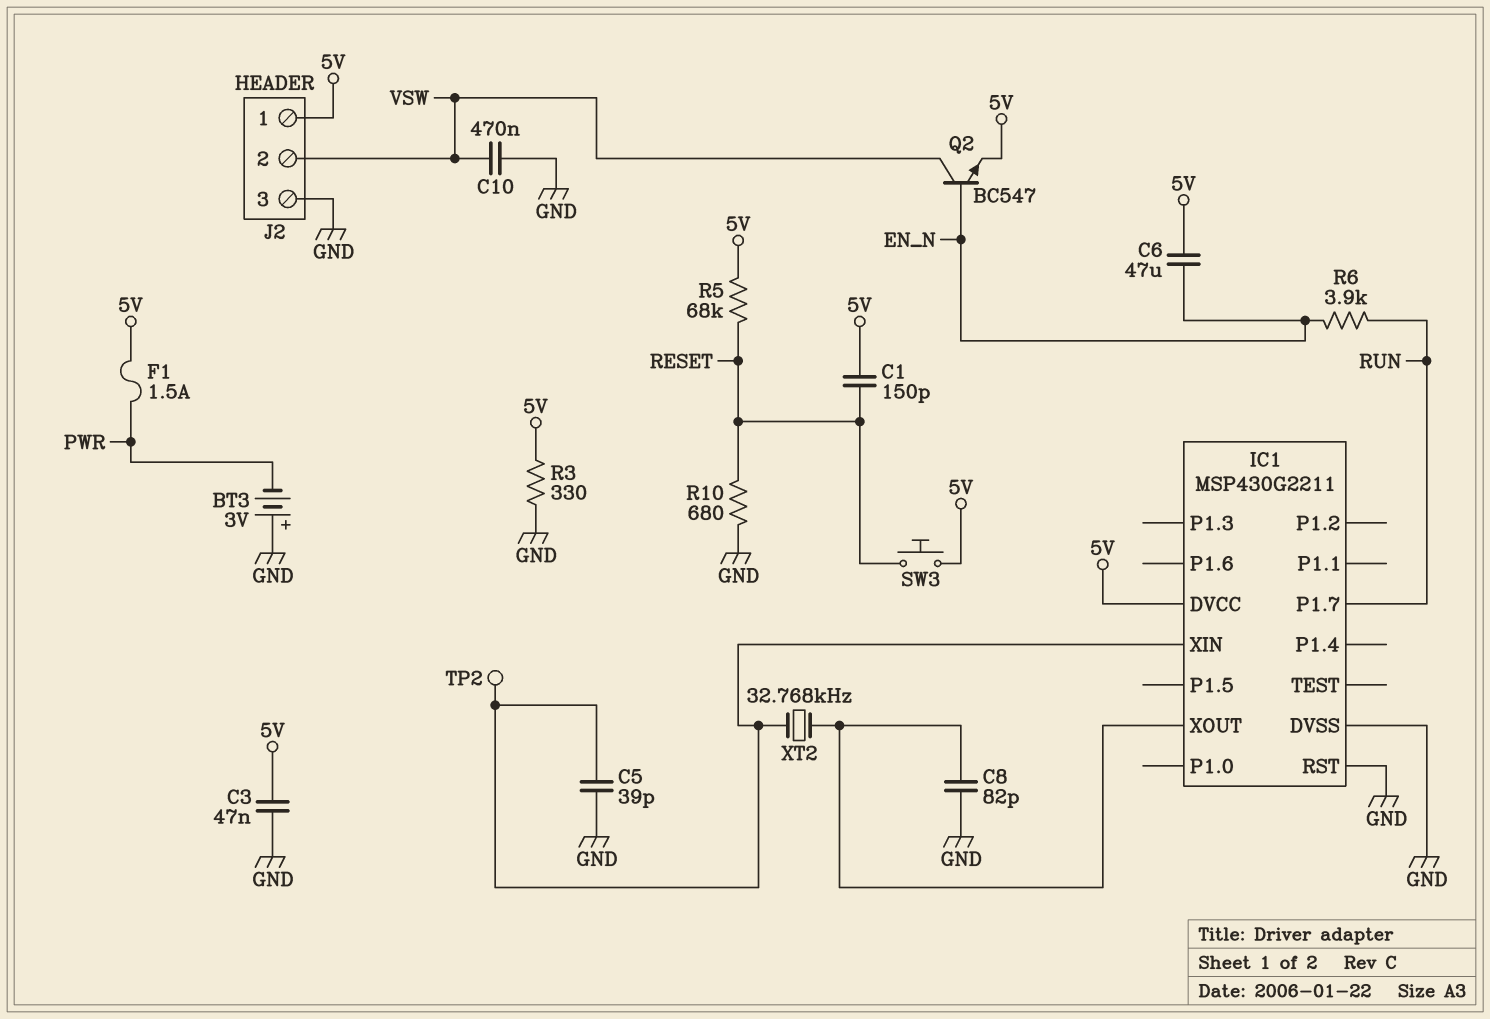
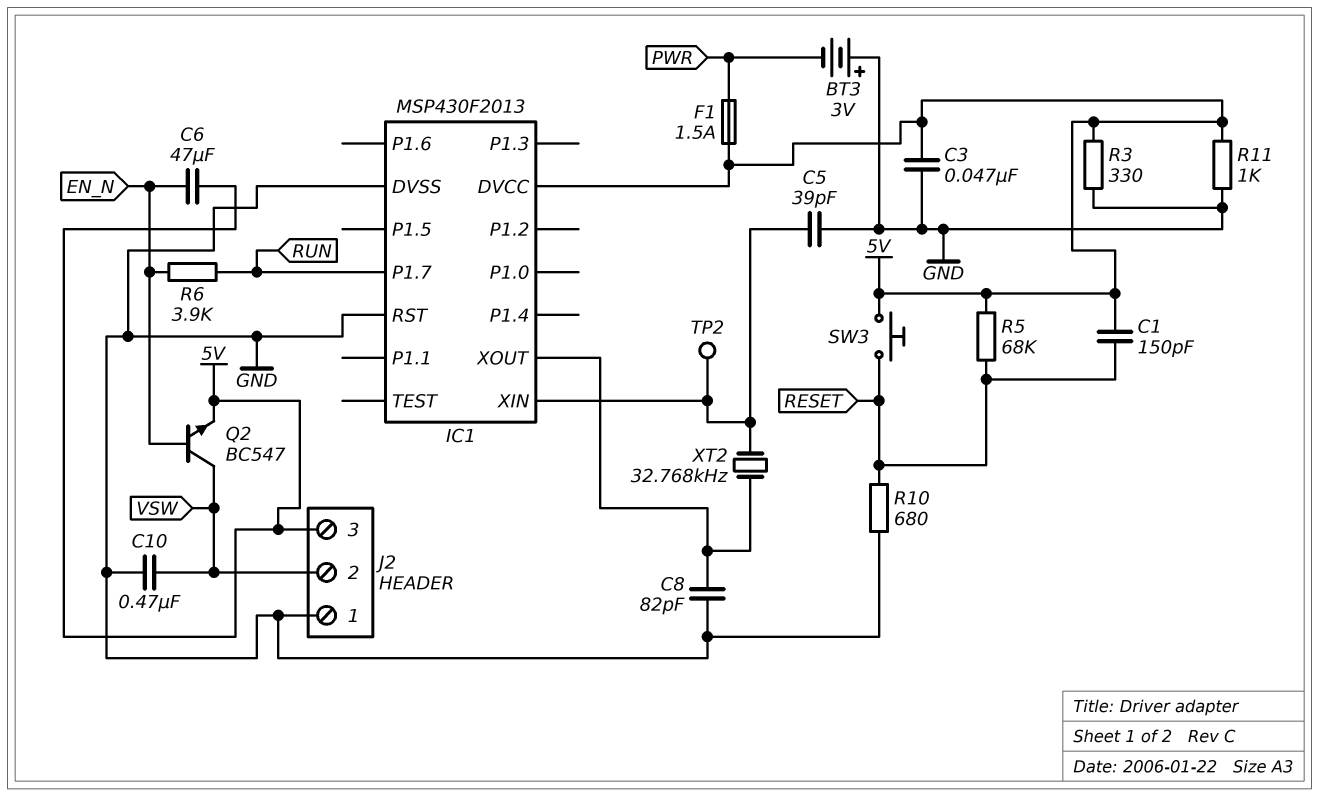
IC1: MSP430G2211 -> MSP430F2013
J2 pin 1: 5V -> GND
J2 pin 3: GND -> 5V
R11: none -> 1k (5V, GND)

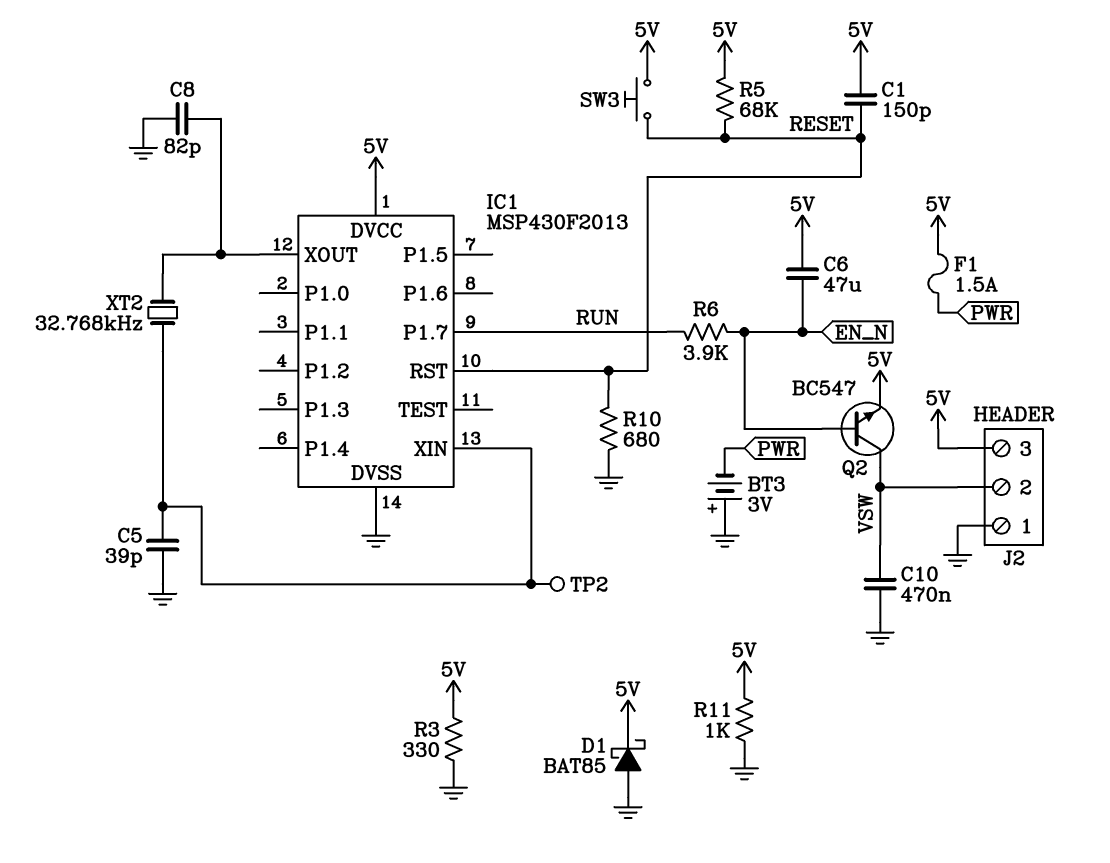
C3: 47nF (5V, GND) -> none
D1: none -> schottky BAT85 (A GND, K 5V)
IC1 pin RST: GND -> RESET

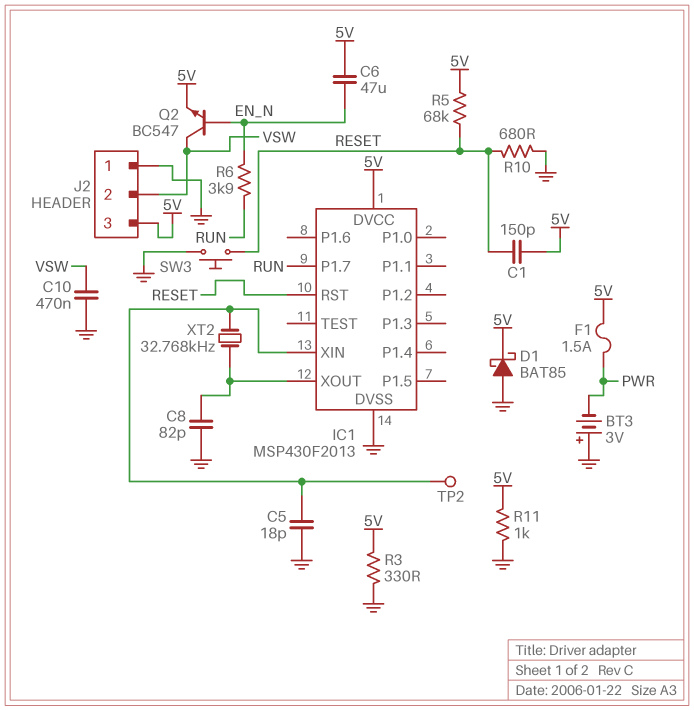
C5: 39pF (GND, IC1/XIN) -> 18pF (GND, IC1/XIN)
SW3: button (5V, RESET) -> button (GND, RESET)

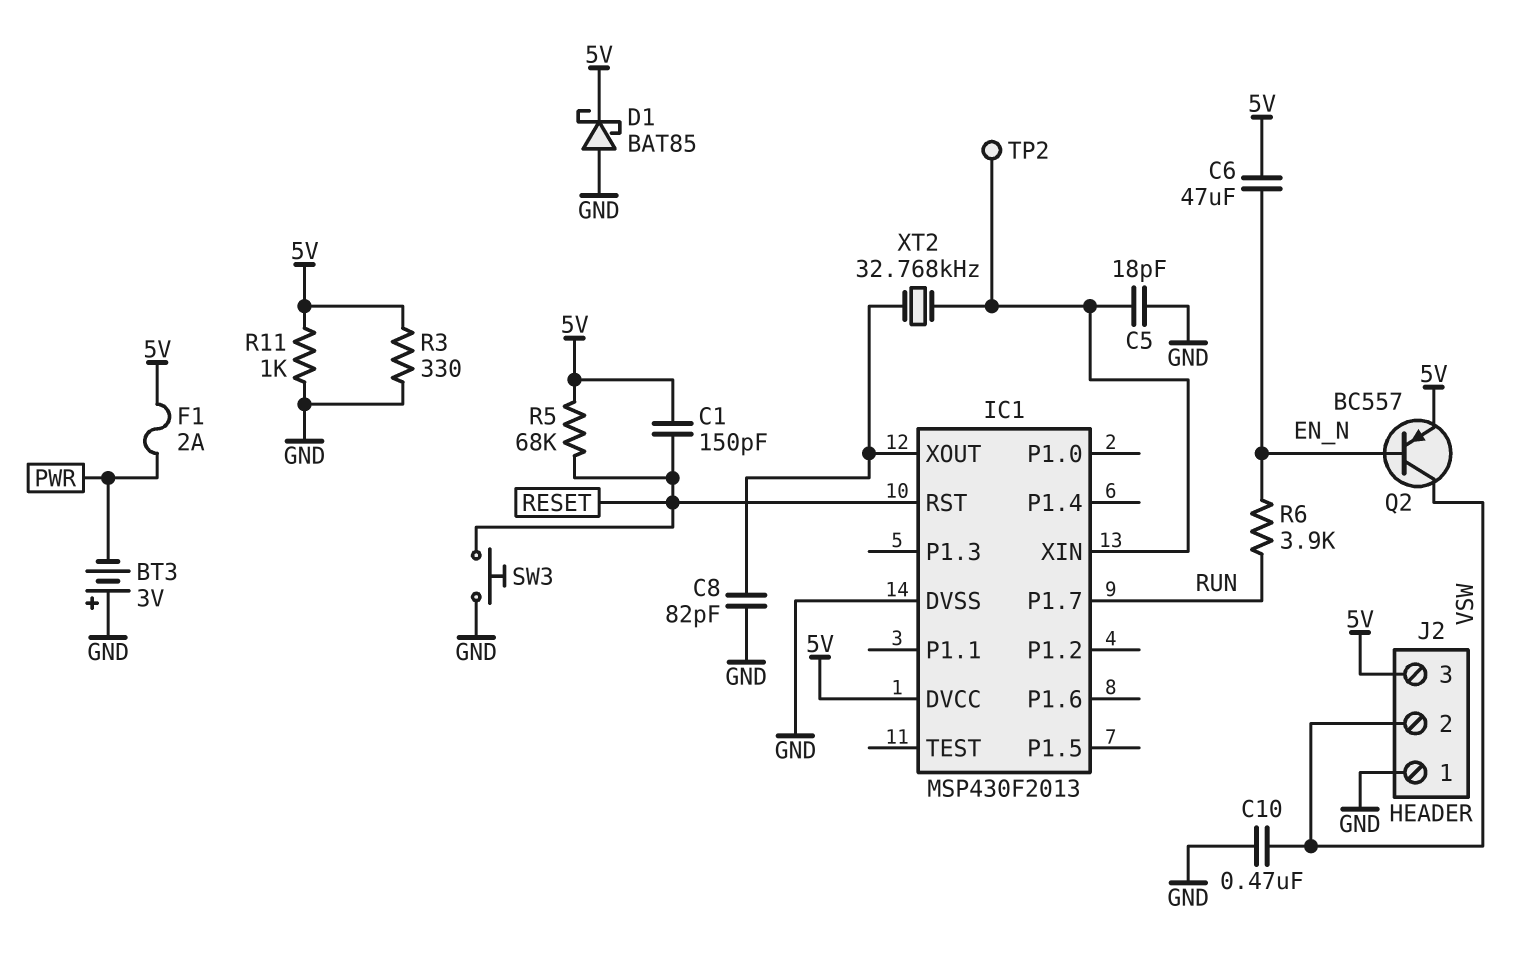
F1: 1.5A (5V, PWR) -> 2A (5V, PWR)
Q2: NPN BC547 (B EN_N, C VSW, E 5V) -> PNP BC557 (B EN_N, C VSW, E 5V)
R10: 680 (GND, RESET) -> none

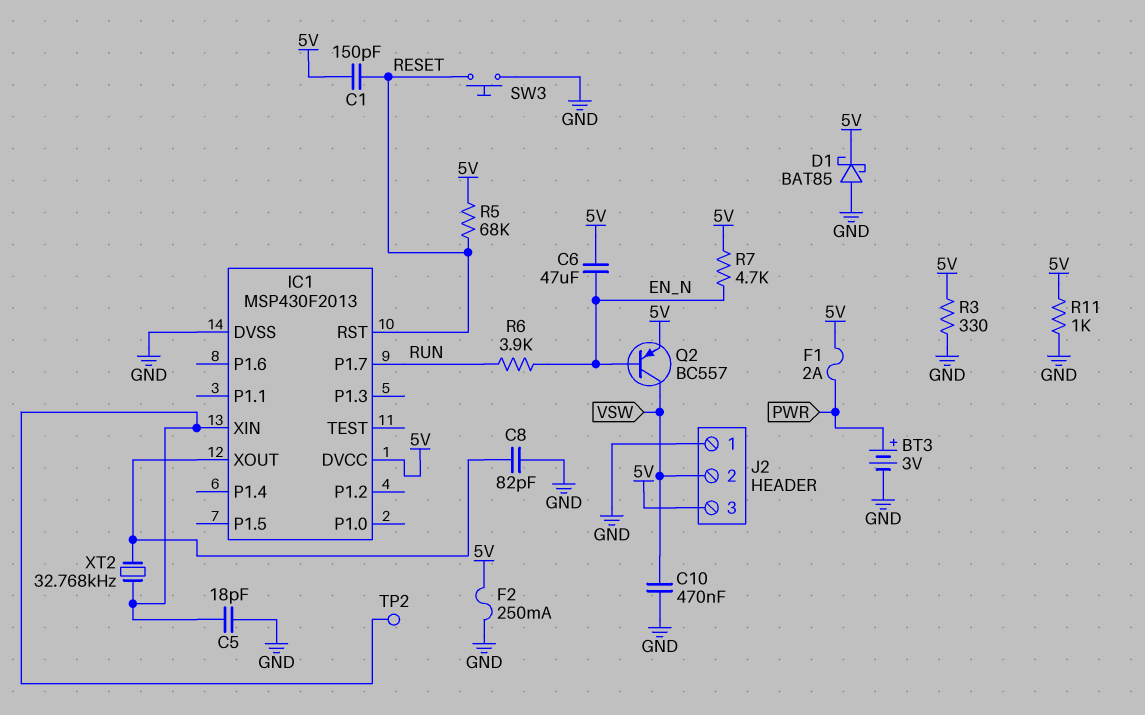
BT3: 3V (plus GND, minus PWR) -> 3V (plus PWR, minus GND)
F2: none -> 250mA (5V, GND)
R7: none -> 4.7k (5V, EN_N)

